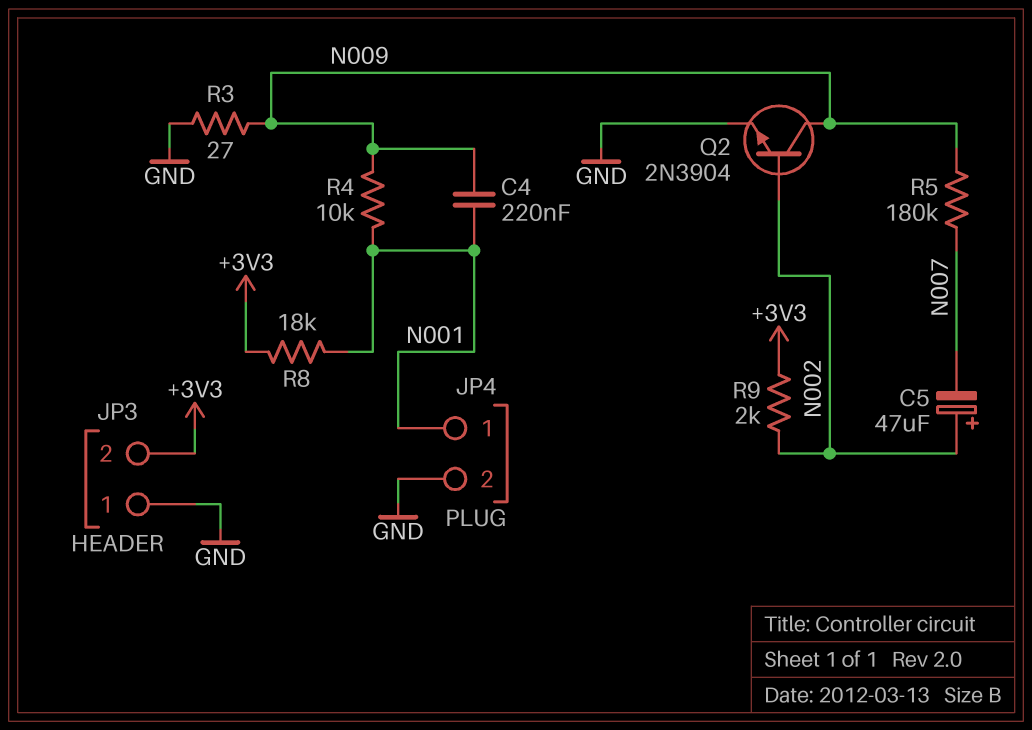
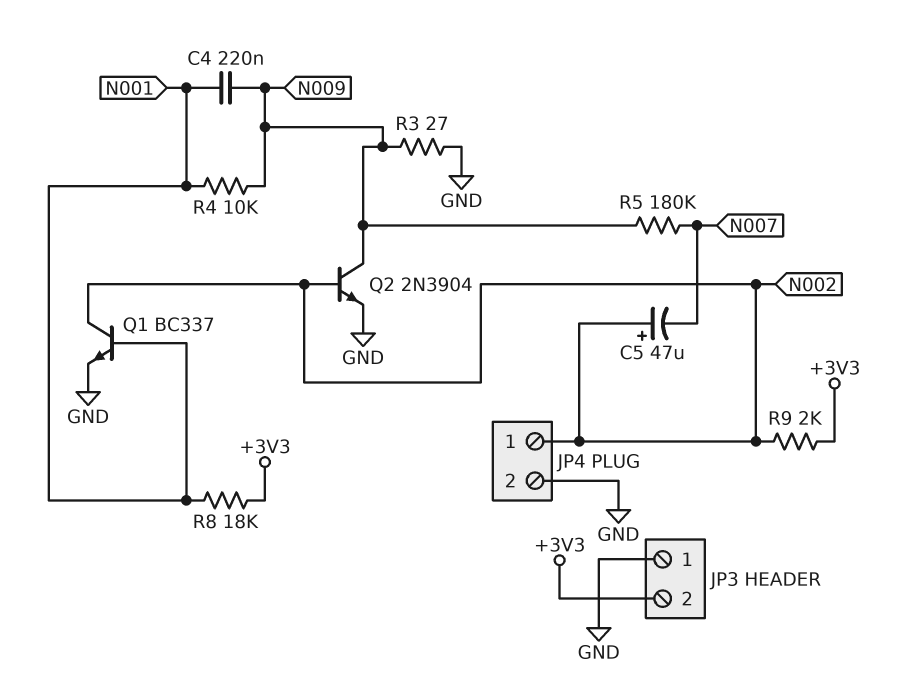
JP4 pin 1: N001 -> N002
Q1: none -> NPN BC337 (B N001, C N002, E GND)

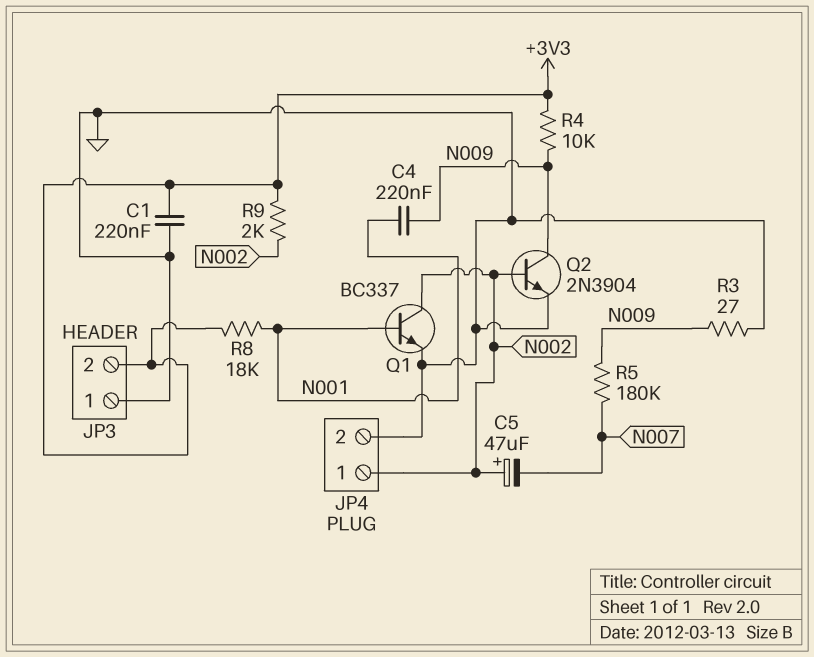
C1: none -> 220nF (+3V3, GND)
R4: 10k (N001, N009) -> 10k (+3V3, N009)

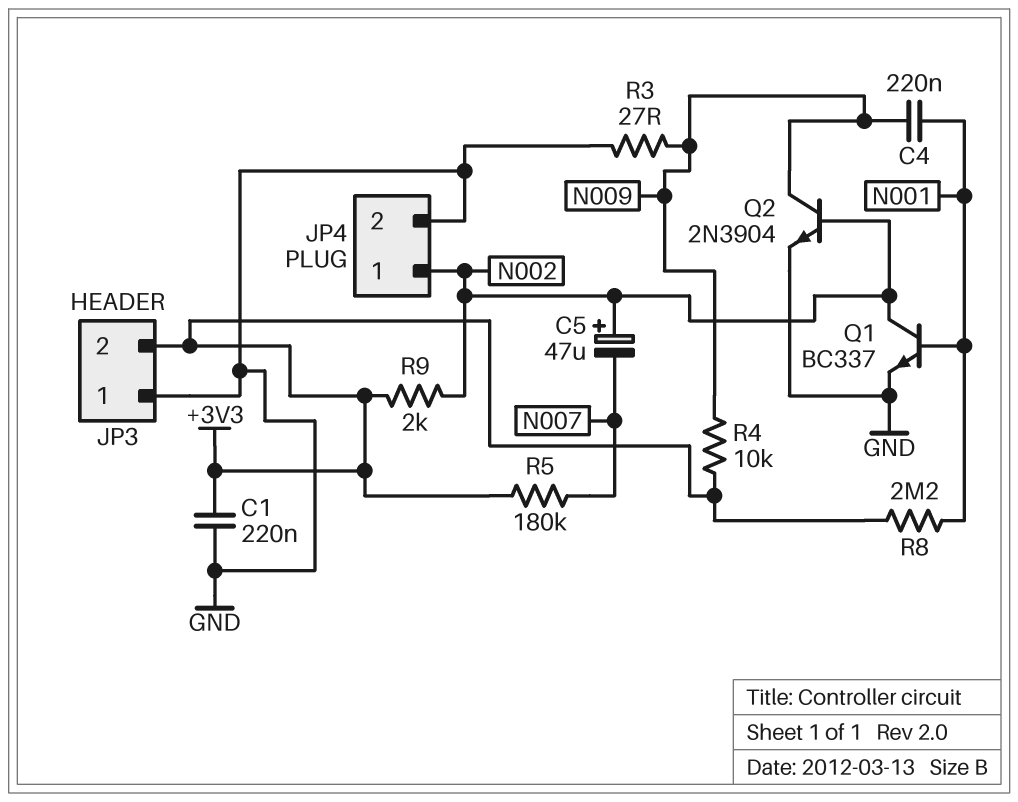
R5: 180k (N007, N009) -> 180k (+3V3, N007)
R8: 18k (+3V3, N001) -> 2.2M (+3V3, N001)

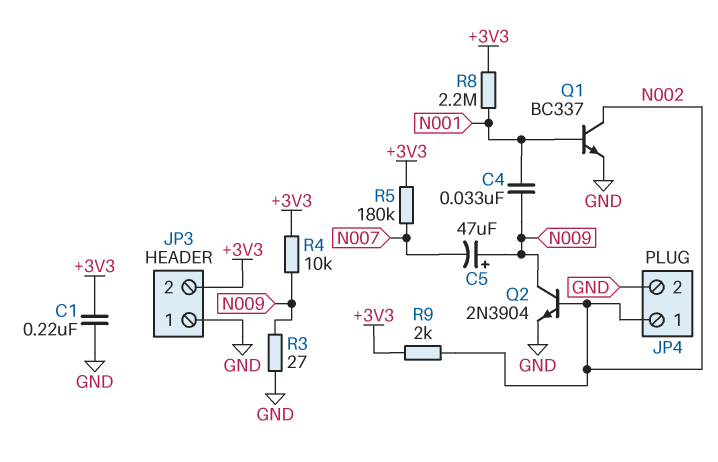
C4: 220nF (N001, N009) -> 33nF (N001, N009)
C5: 47uF (plus N002, minus N007) -> 47uF (plus N009, minus N007)

